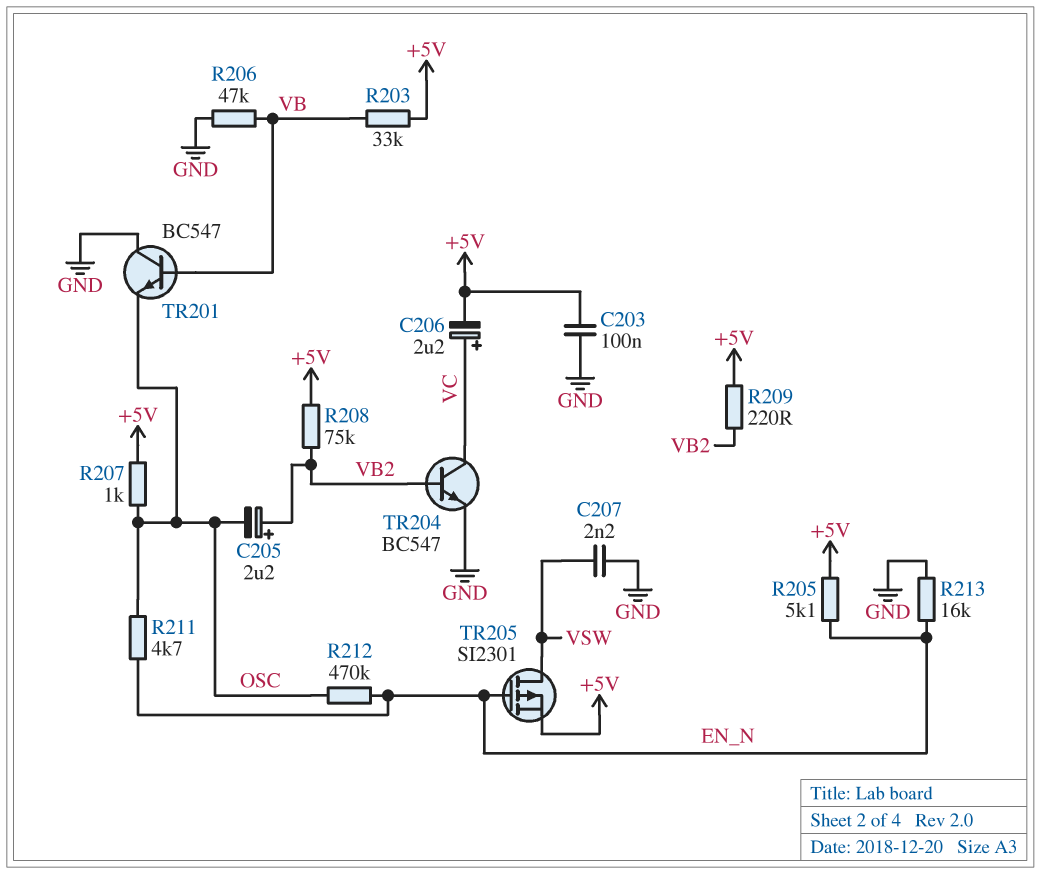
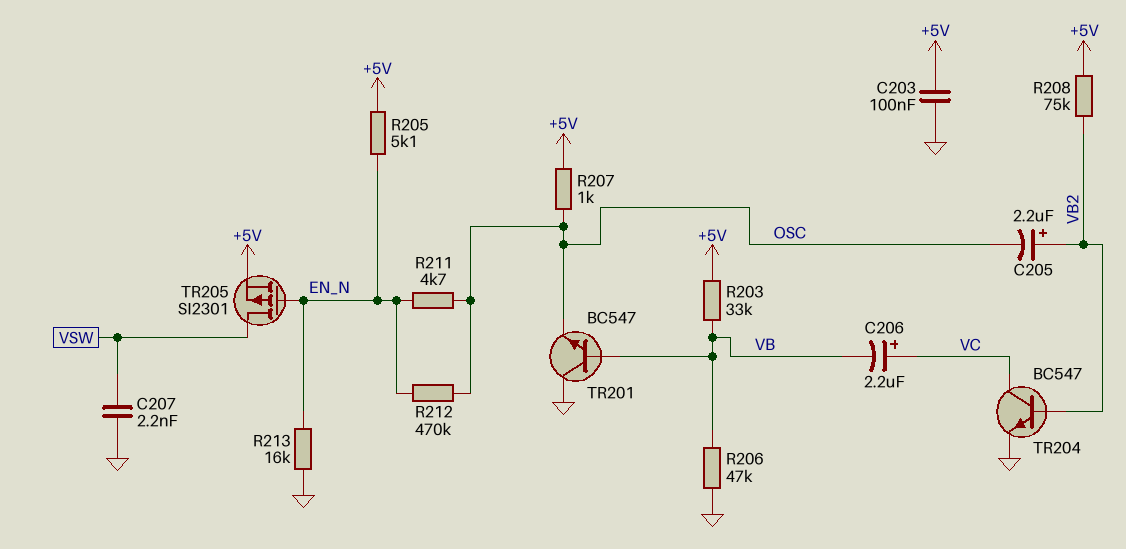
C206: 2.2uF (plus VC, minus +5V) -> 2.2uF (plus VC, minus VB)
R209: 220 (+5V, VB2) -> none

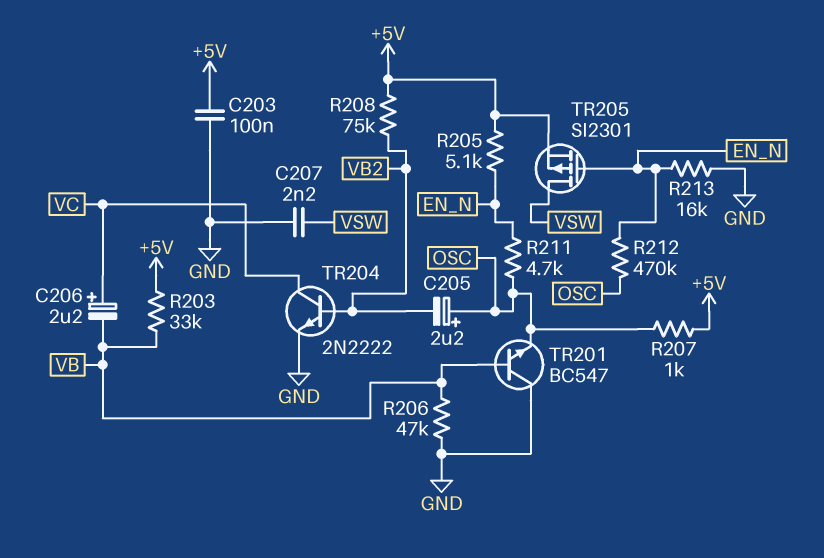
C205: 2.2uF (plus VB2, minus OSC) -> 2.2uF (plus OSC, minus VB2)
TR204: NPN BC547 (B VB2, C VC, E GND) -> NPN 2N2222 (B VB2, C VC, E GND)

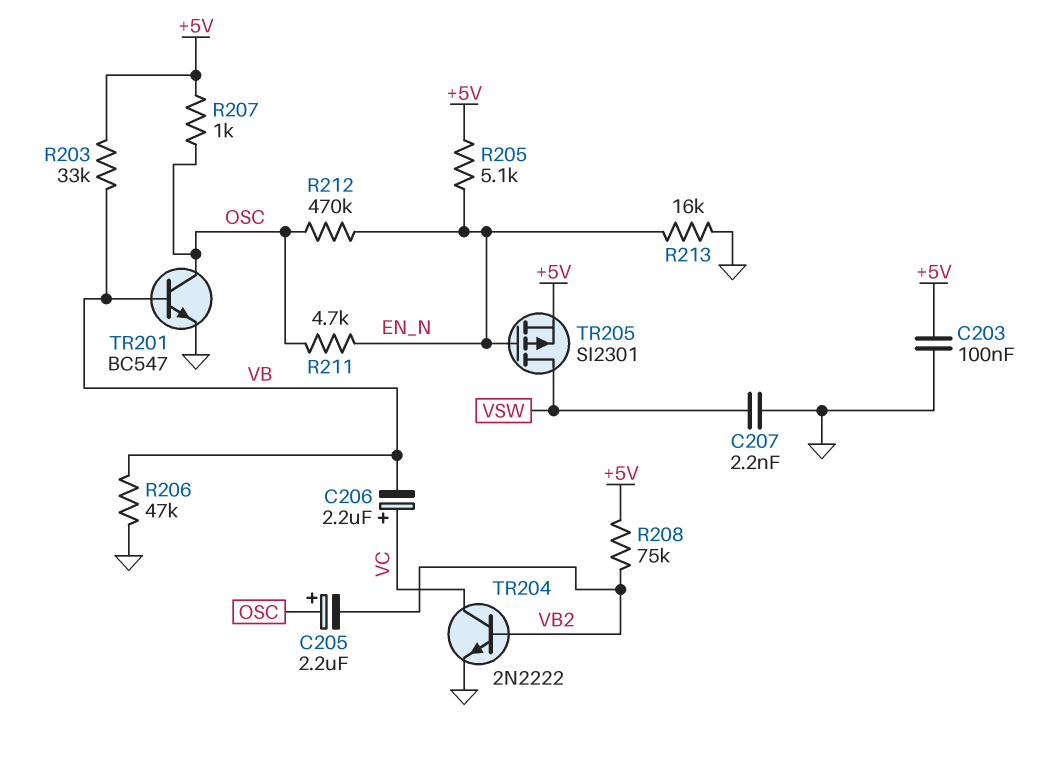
TR201: NPN BC547 (B VB, C GND, E OSC) -> NPN BC547 (B VB, C OSC, E GND)

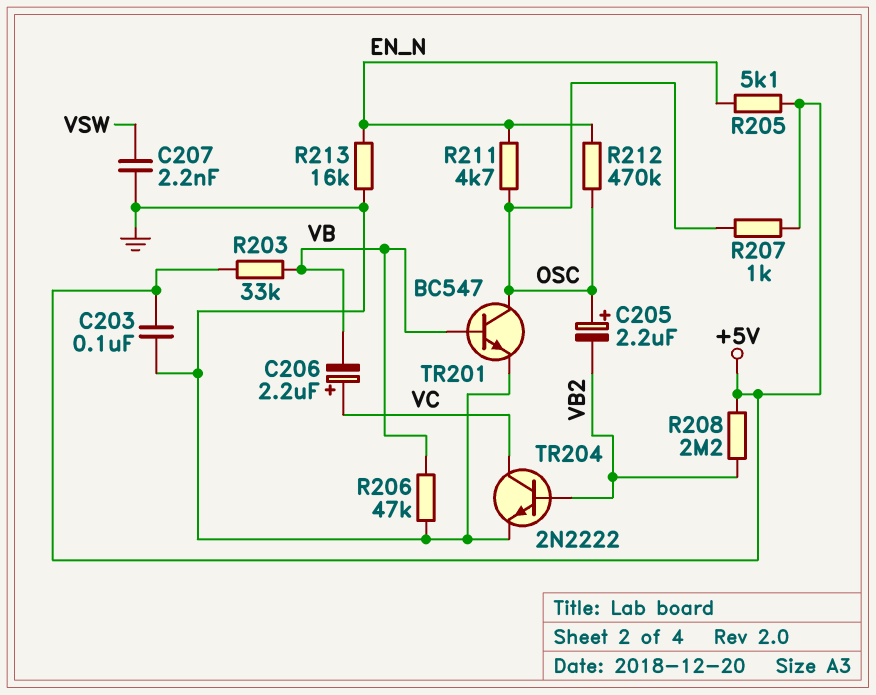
R208: 75k (+5V, VB2) -> 2.2M (+5V, VB2)
TR205: PMOS SI2301 (G EN_N, D VSW, S +5V) -> none

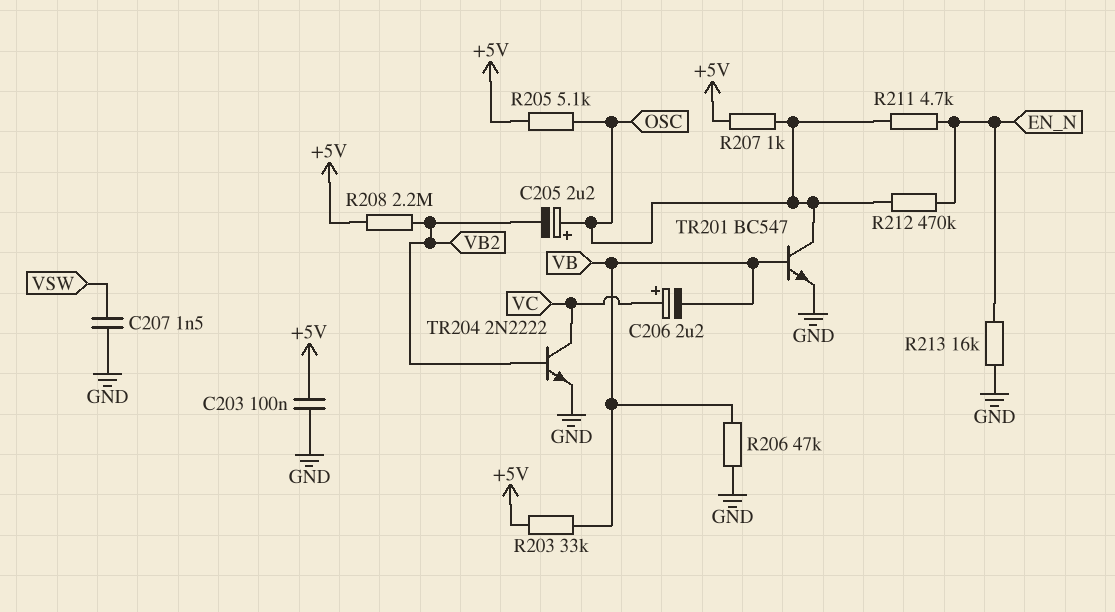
C207: 2.2nF (GND, VSW) -> 1.5nF (GND, VSW)
R205: 5.1k (+5V, EN_N) -> 5.1k (+5V, OSC)

